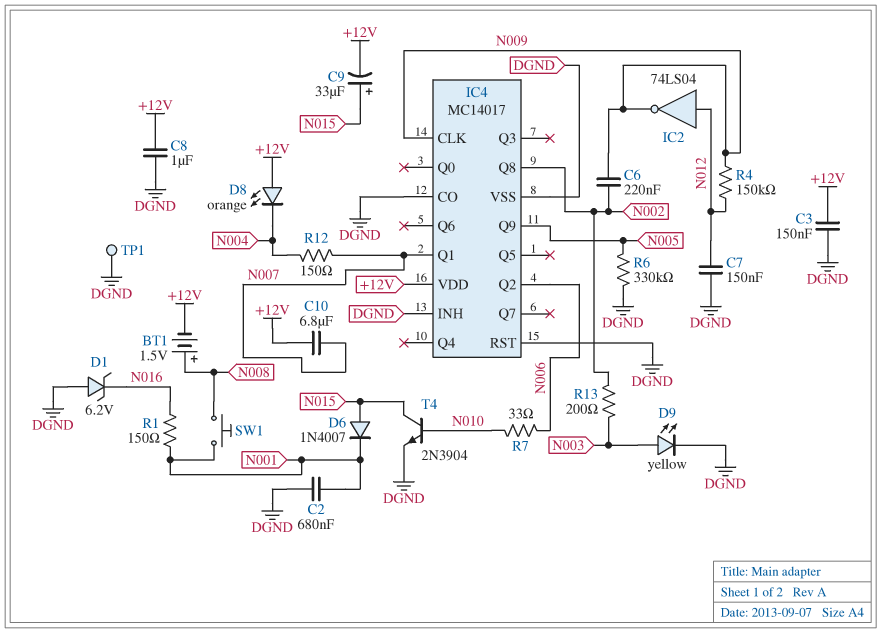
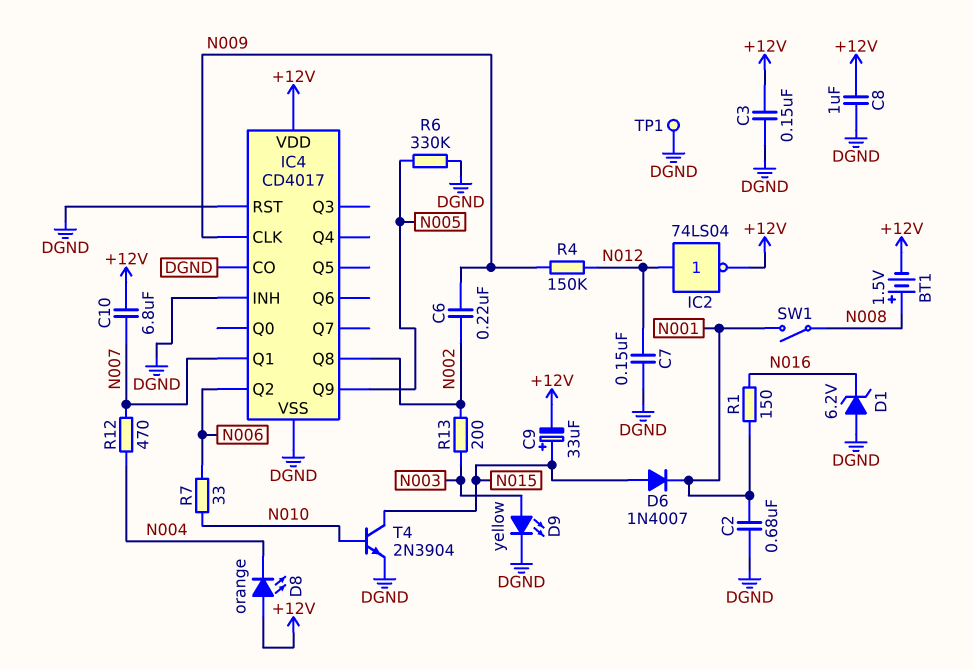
IC2: NOT 74LS04 (in N012, out N009) -> NOT 74LS04 (in N012, out +12V)
IC4: MC14017 -> CD4017
R12: 150 (N004, N007) -> 470 (N004, N007)
SW1: button (N001, N008) -> switch (N001, N008)

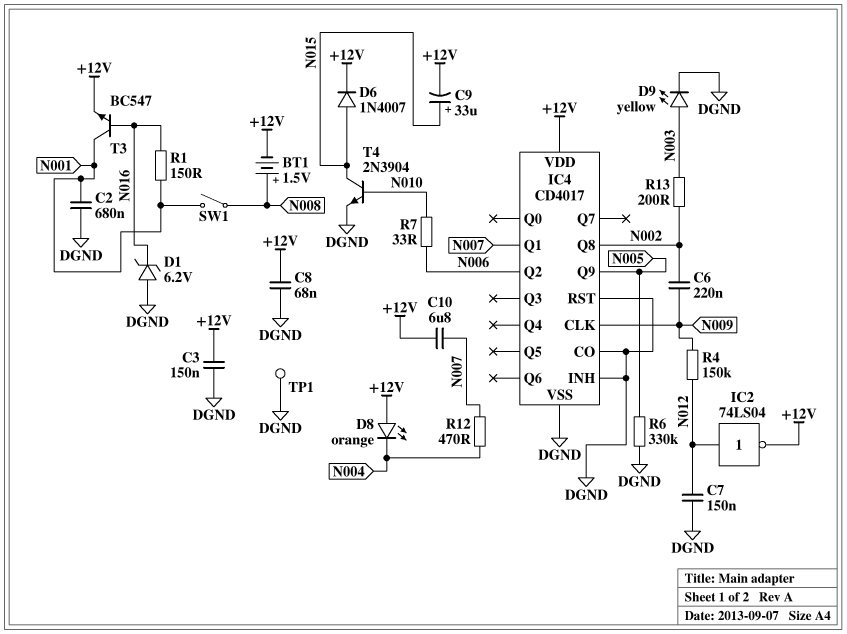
C8: 1uF (+12V, DGND) -> 68nF (+12V, DGND)
D6: diode 1N4007 (A N015, K N001) -> diode 1N4007 (A N015, K +12V)
T3: none -> NPN BC547 (B N016, C N001, E +12V)

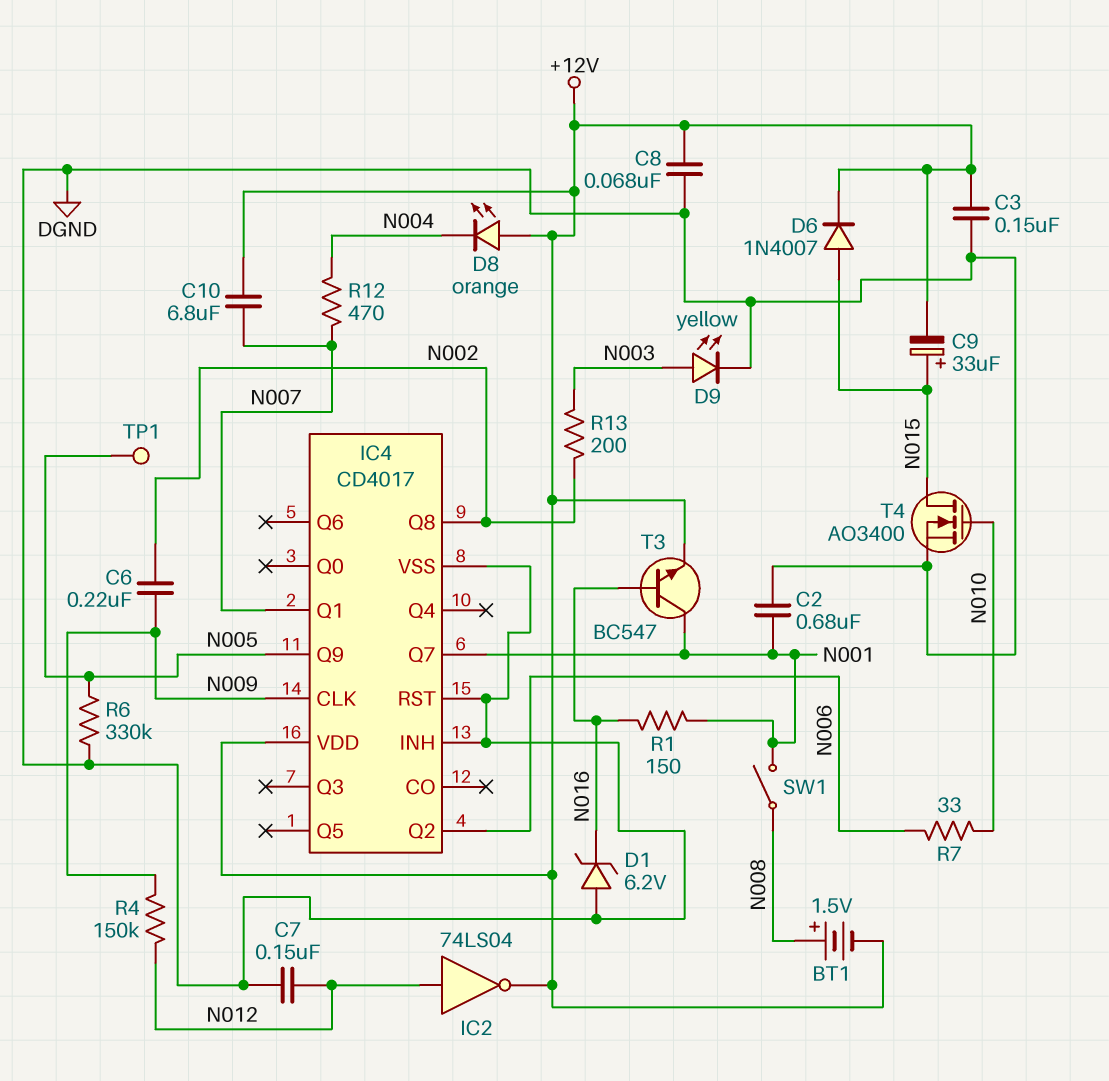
IC4 pin CO: DGND -> none
IC4 pin Q7: none -> N001
T4: NPN 2N3904 (B N010, C N015, E DGND) -> NMOS AO3400 (G N010, D N015, S DGND)
TP1: test point (DGND) -> test point (N005)

